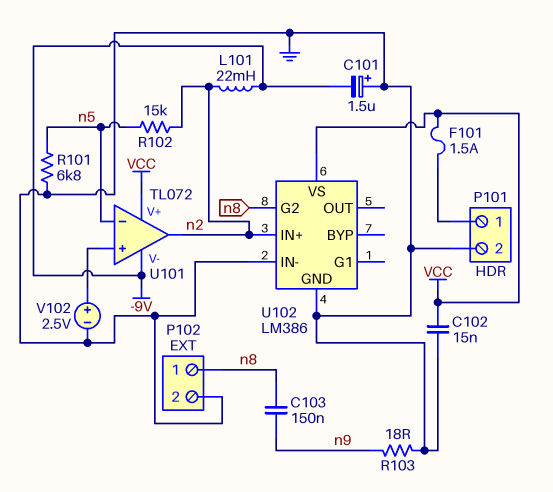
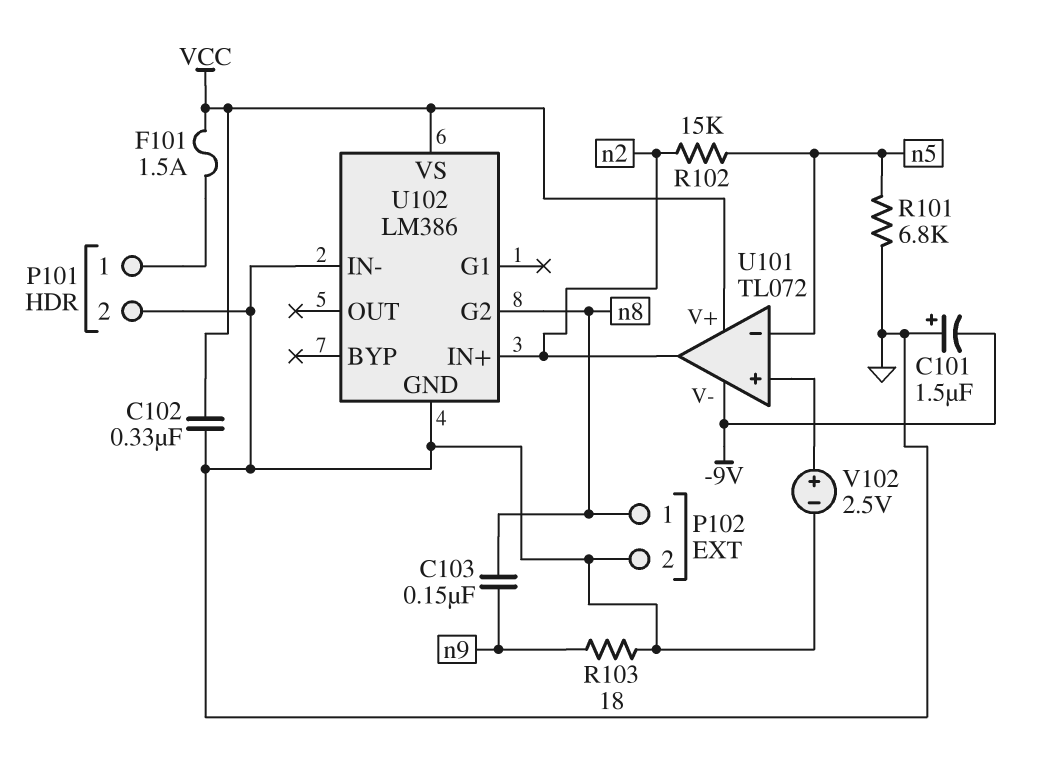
C102: 15nF (GND, VCC) -> 330nF (GND, VCC)
L101: 22mH (-9V, n2) -> none

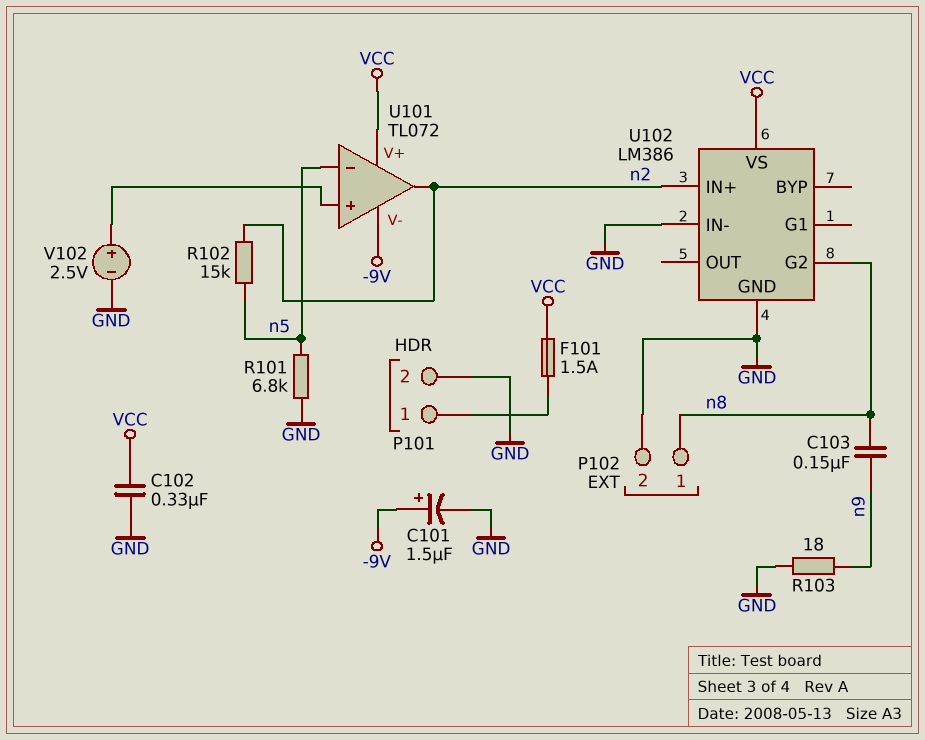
C101: 1.5uF (plus GND, minus -9V) -> 1.5uF (plus -9V, minus GND)

